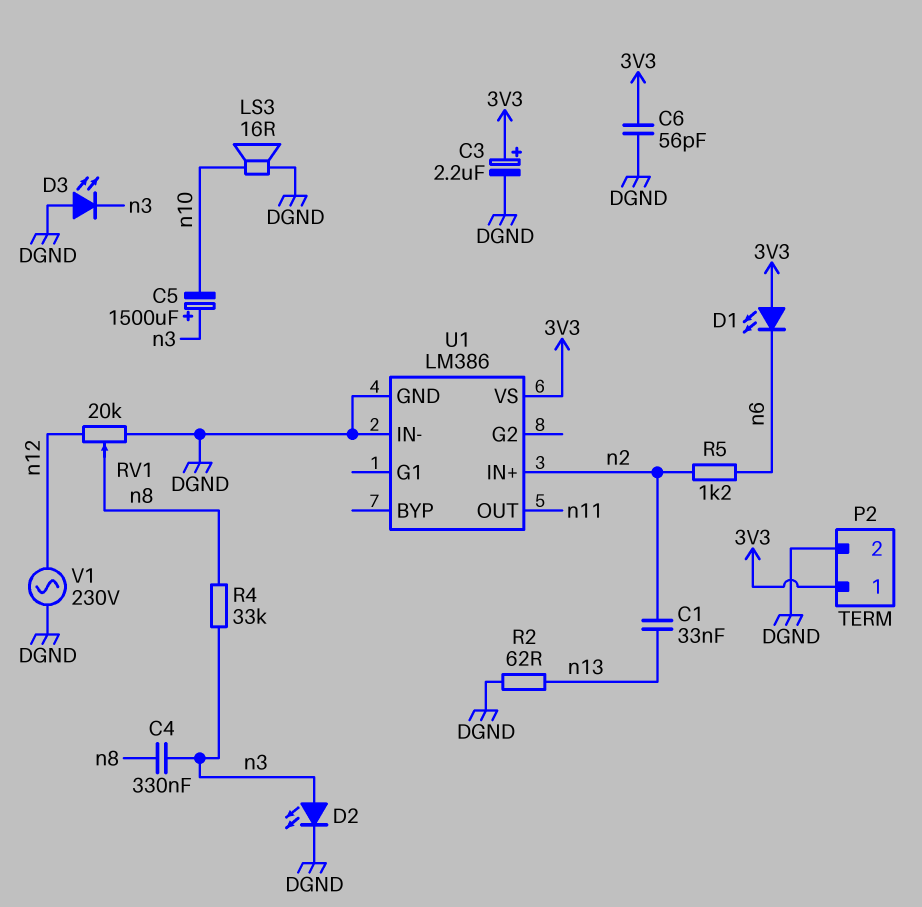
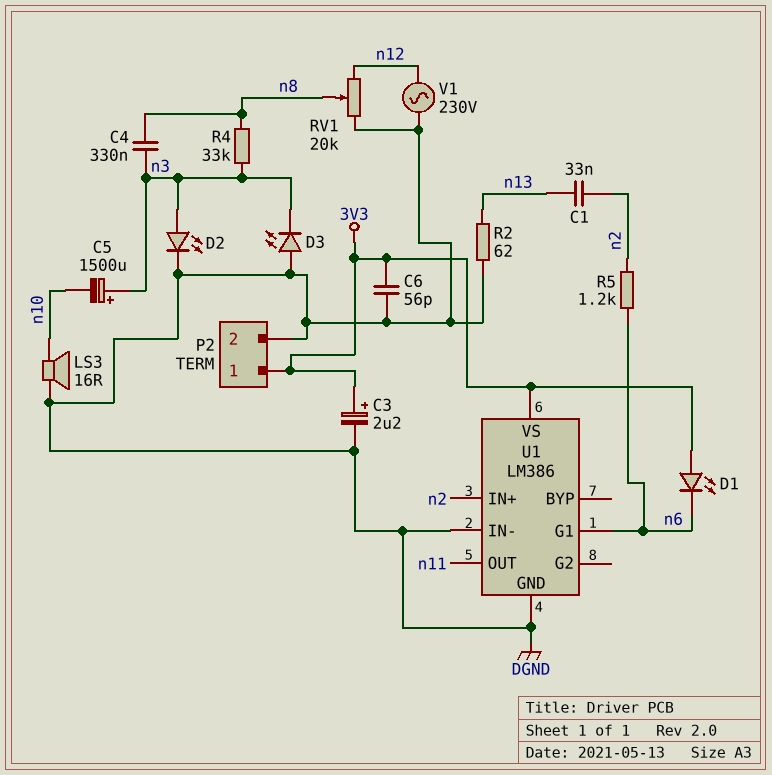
U1 pin G1: none -> n6

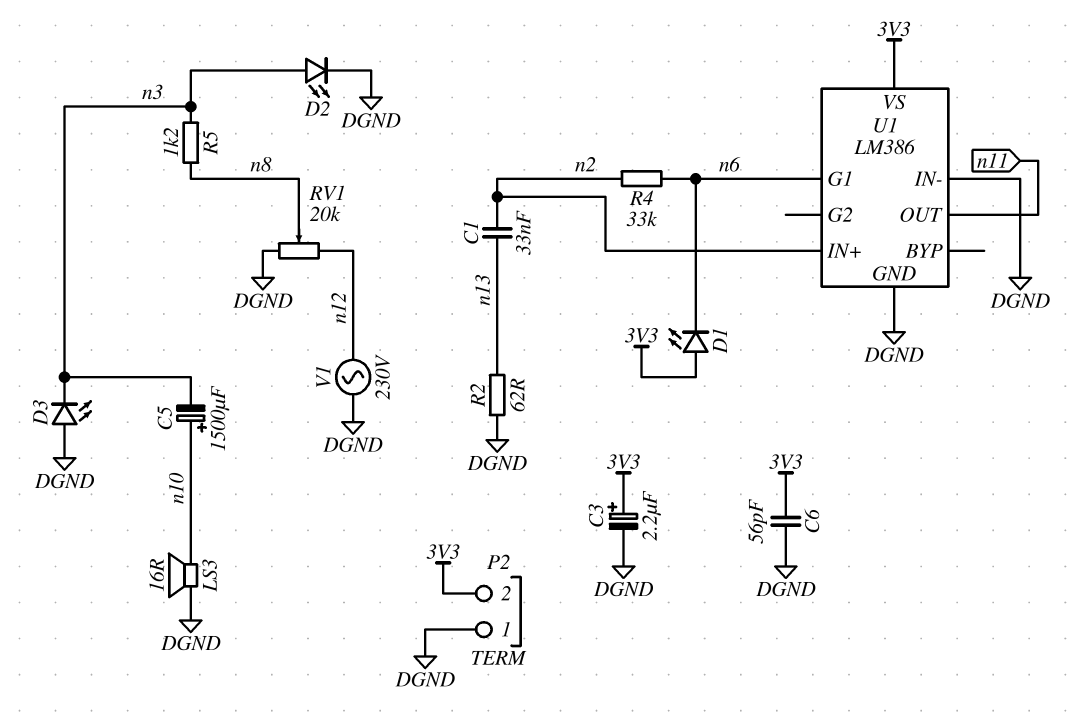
C4: 330nF (n3, n8) -> none
C5: 1500uF (plus n3, minus n10) -> 1500uF (plus n10, minus n3)
P2 pin 1: 3V3 -> DGND
P2 pin 2: DGND -> 3V3
R4: 33k (n3, n8) -> 33k (n2, n6)
R5: 1.2k (n2, n6) -> 1.2k (n3, n8)

